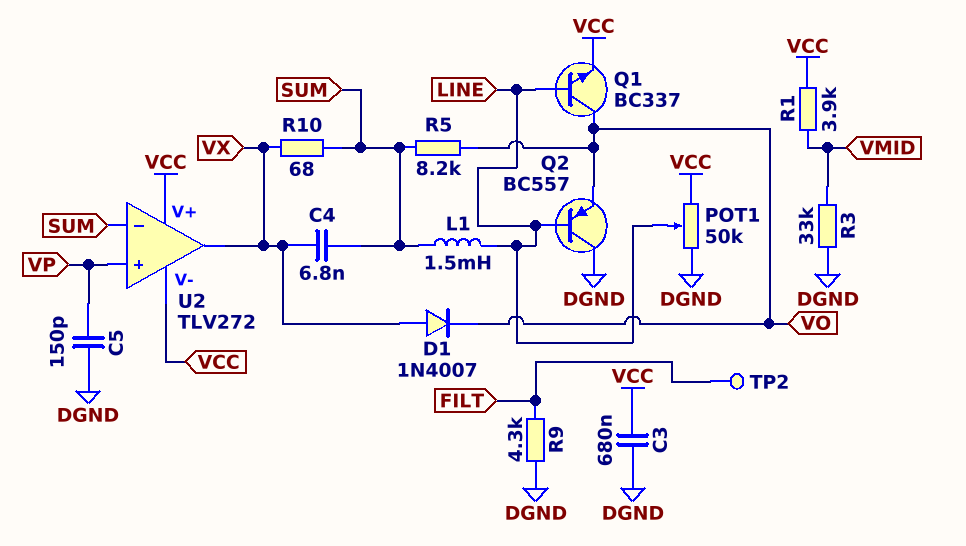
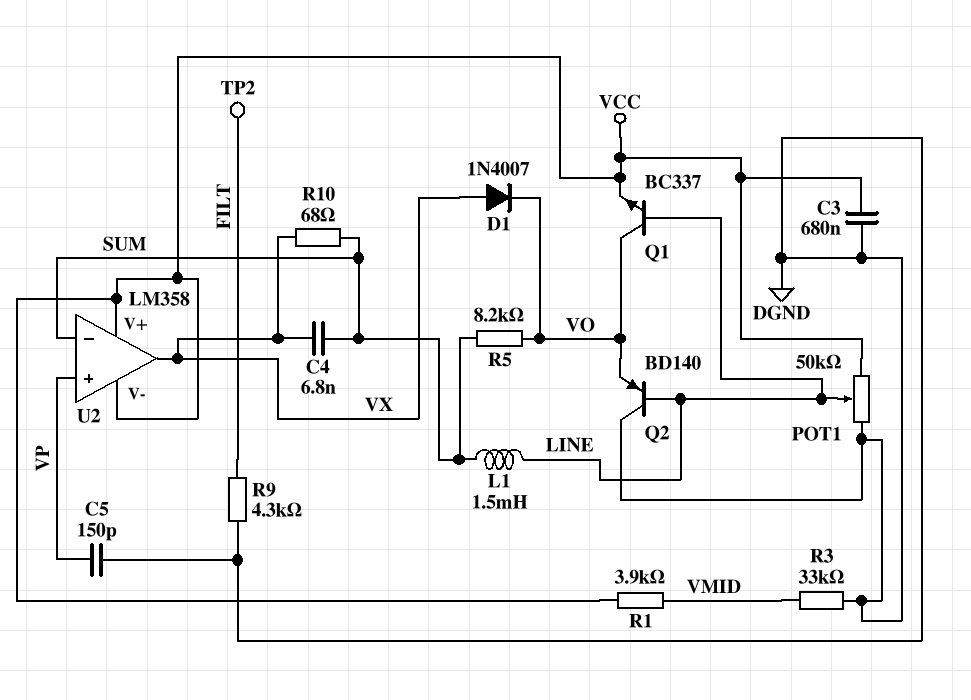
Q2: PNP BC557 (B LINE, C DGND, E VO) -> PNP BD140 (B LINE, C DGND, E VO)
U2: TLV272 -> LM358

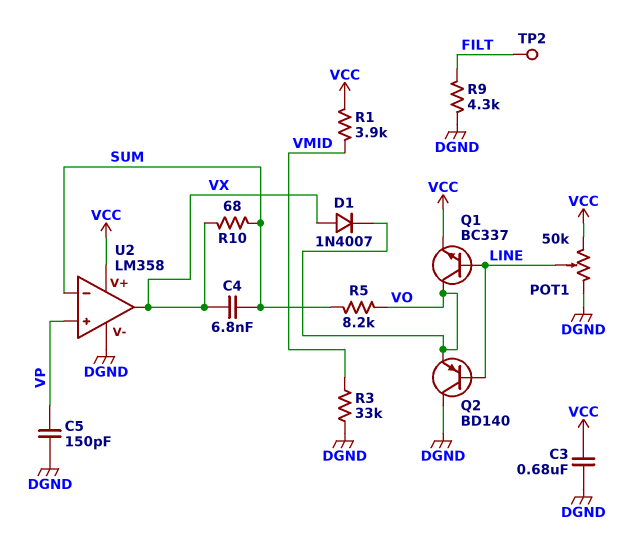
L1: 1.5mH (LINE, SUM) -> none
U2 pin V-: VCC -> DGND

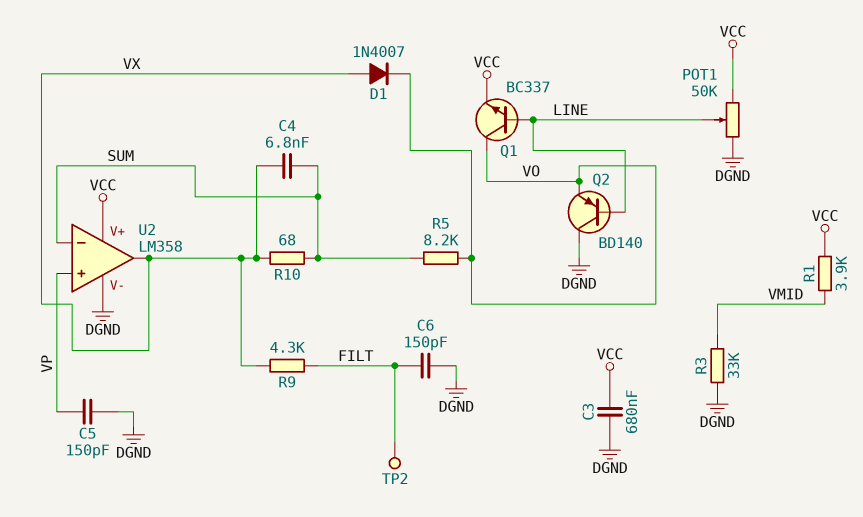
C6: none -> 150pF (DGND, FILT)
R9: 4.3k (DGND, FILT) -> 4.3k (FILT, VX)

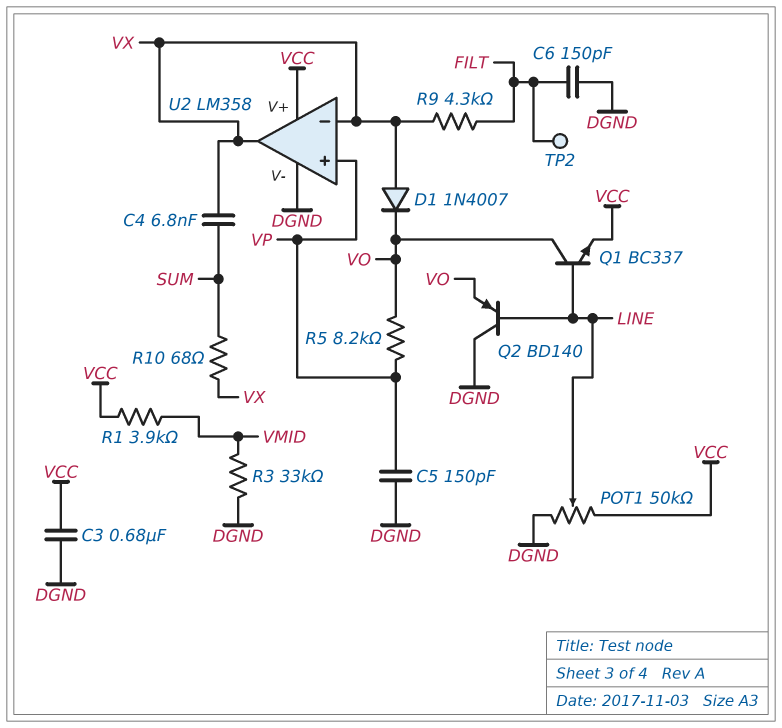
R5: 8.2k (SUM, VO) -> 8.2k (VO, VP)
U2 pin in-: SUM -> VX

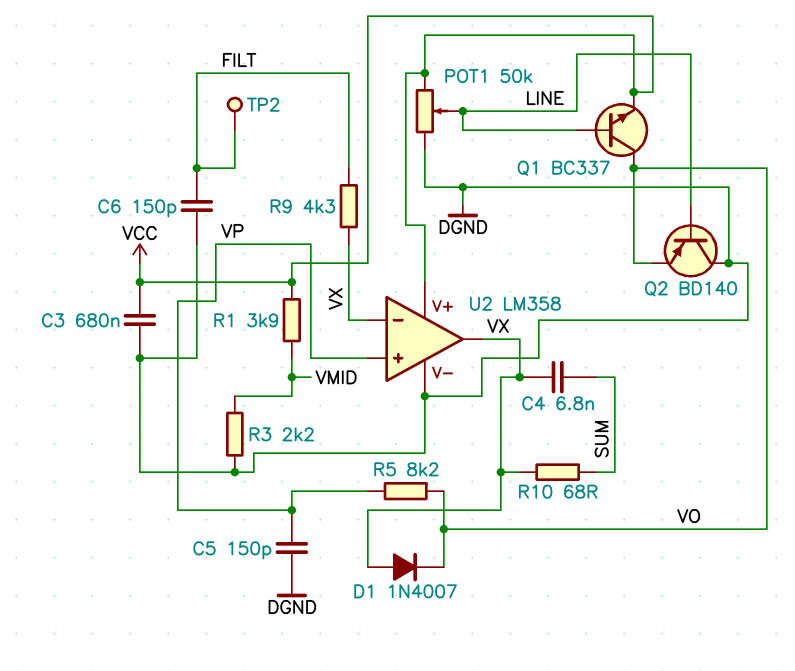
R3: 33k (DGND, VMID) -> 2.2k (DGND, VMID)

